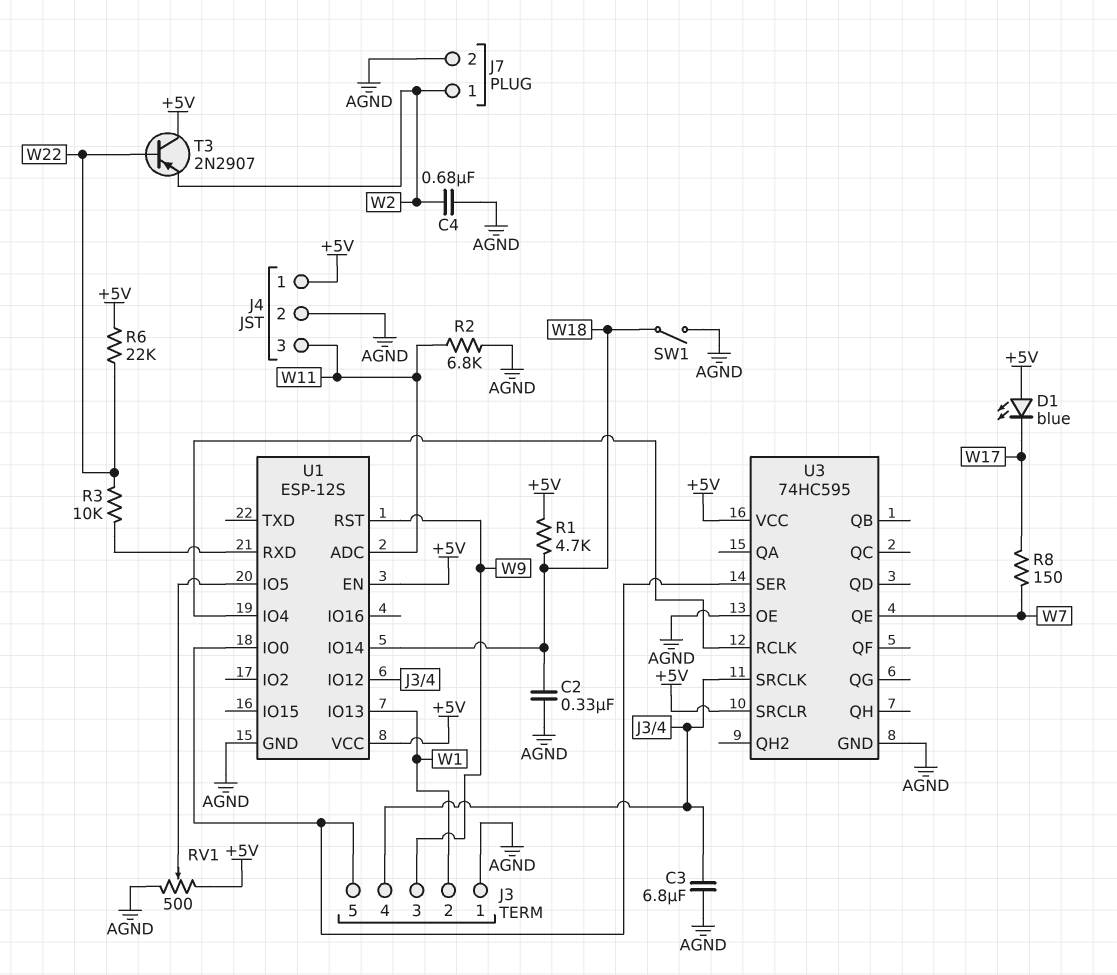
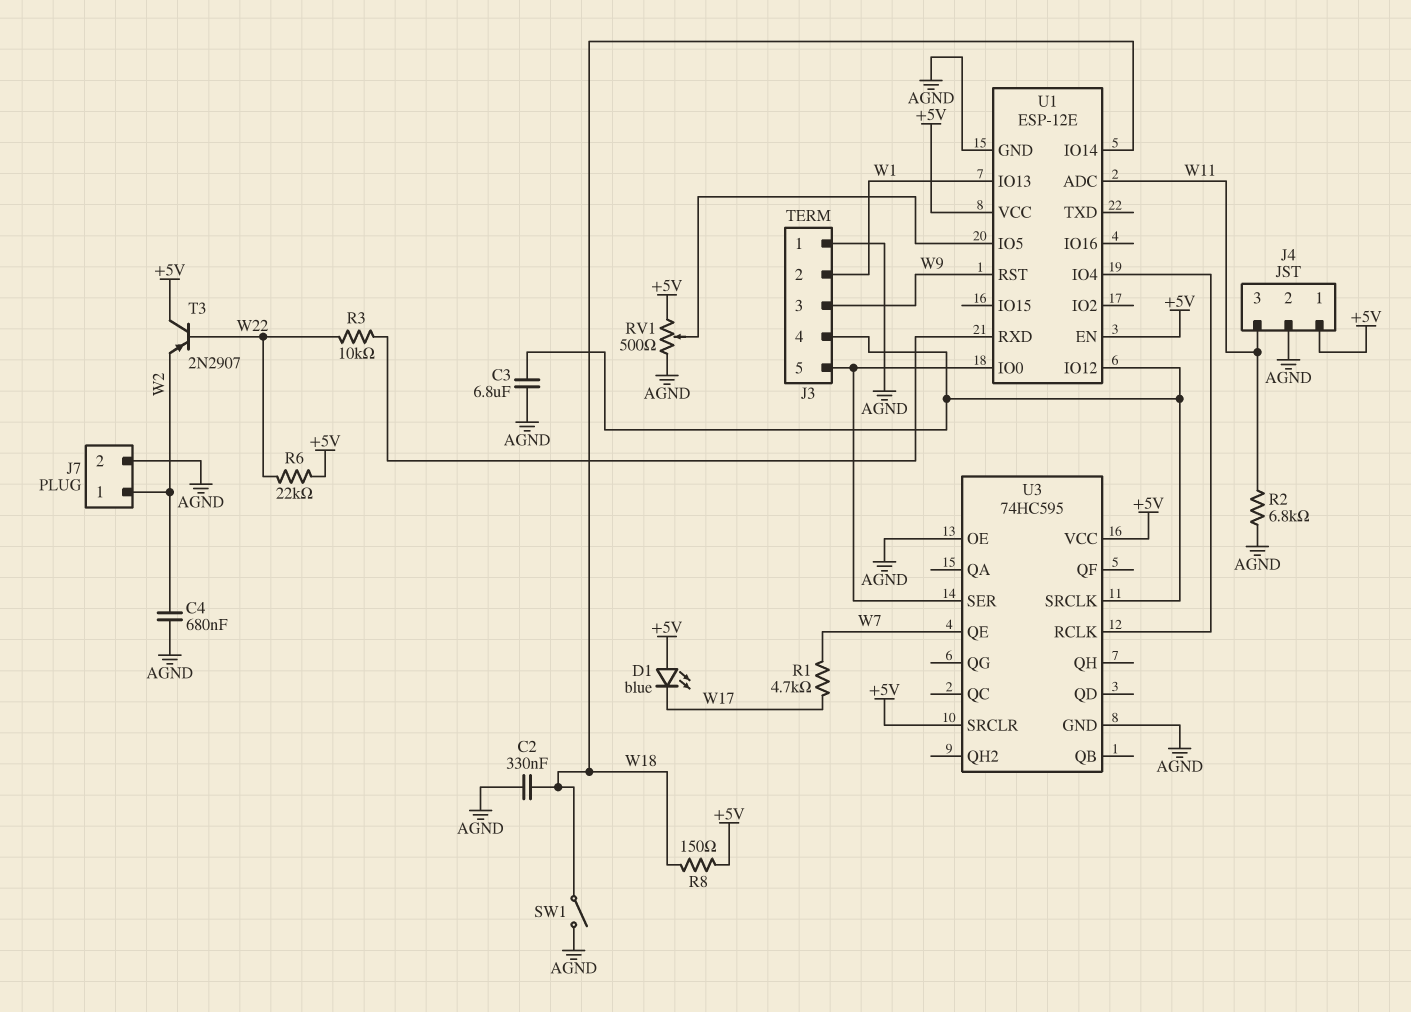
R1: 4.7k (+5V, W18) -> 4.7k (W7, W17)
R8: 150 (W7, W17) -> 150 (+5V, W18)
U1: ESP-12S -> ESP-12E

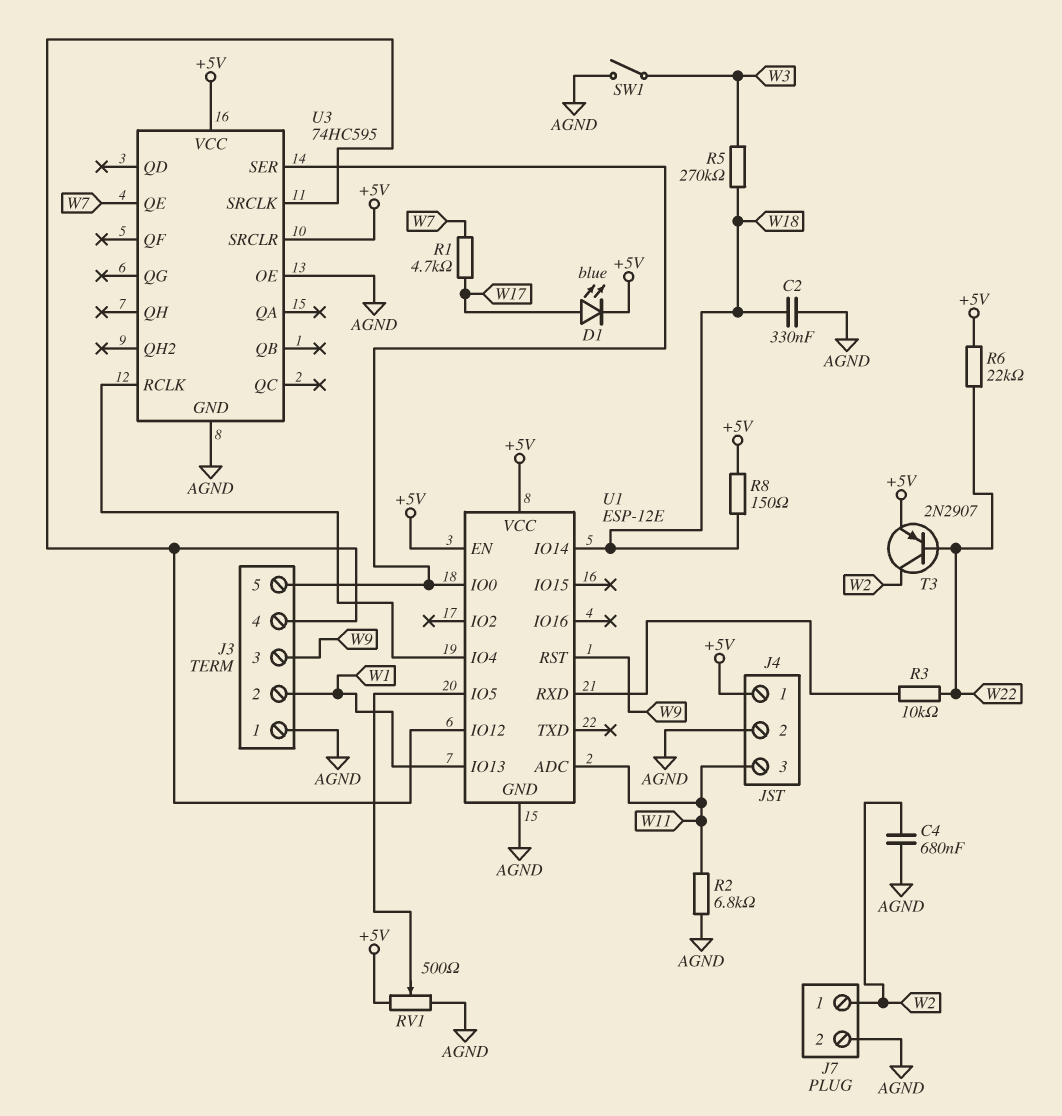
C3: 6.8uF (AGND, J3/4) -> none
D1: LED blue (A +5V, K W17) -> LED blue (A W17, K +5V)
R5: none -> 270k (W3, W18)
SW1: switch (AGND, W18) -> switch (AGND, W3)
T3: PNP 2N2907 (B W22, C +5V, E W2) -> PNP 2N2907 (B W22, C W2, E +5V)

